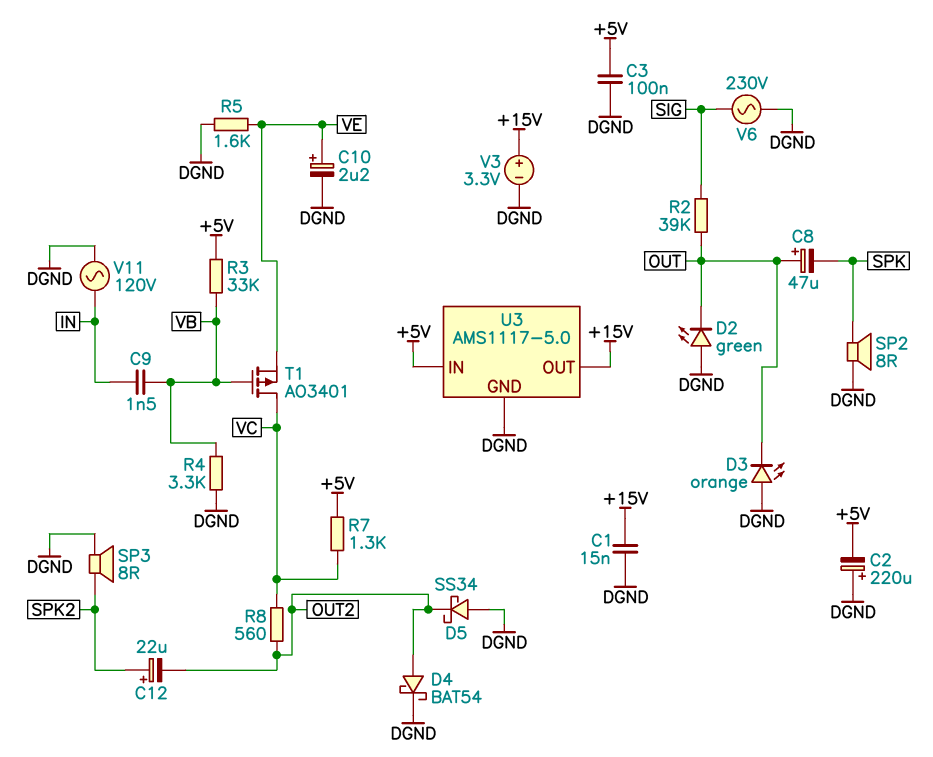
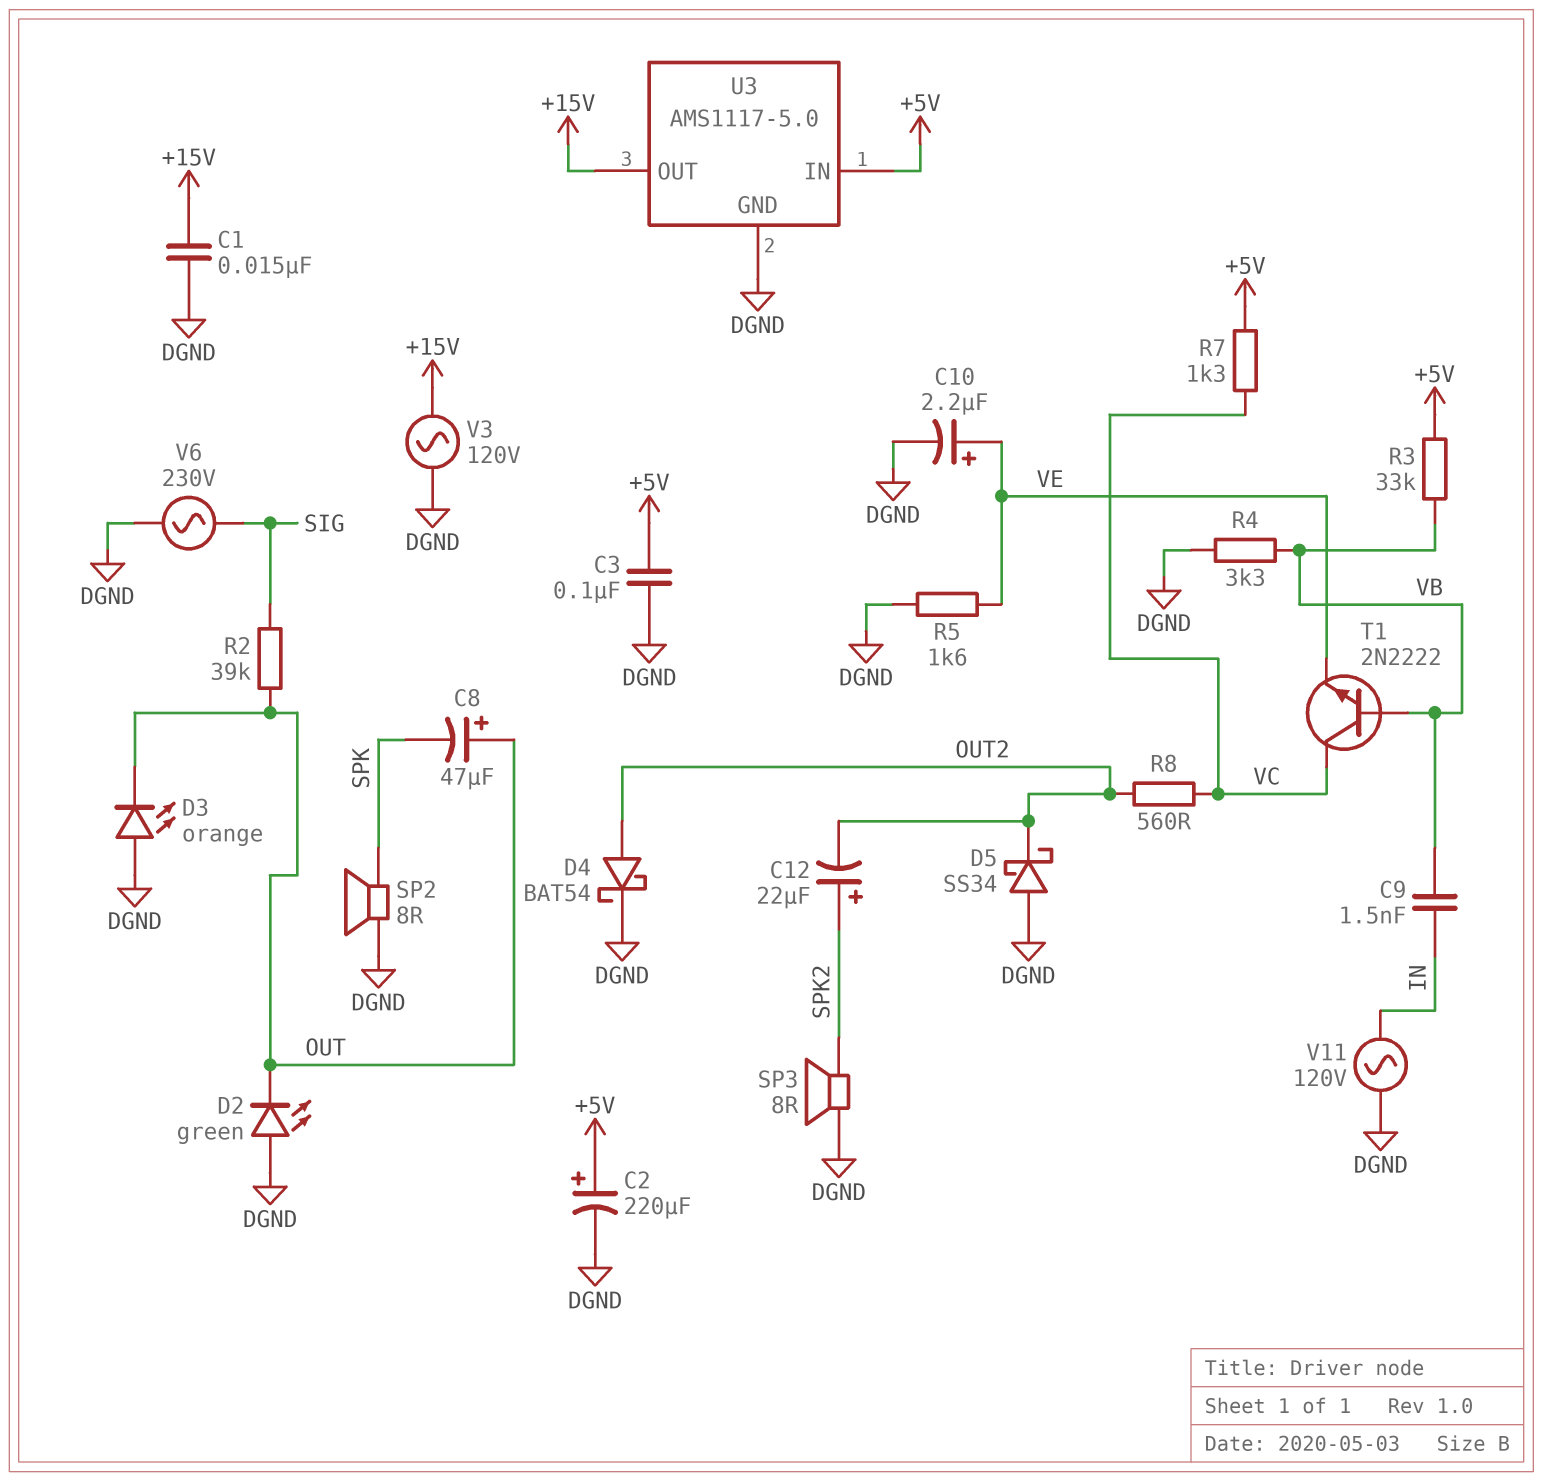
C2: 220uF (plus DGND, minus +5V) -> 220uF (plus +5V, minus DGND)
T1: PMOS AO3401 (G VB, D VC, S VE) -> NPN 2N2222 (B VB, C VC, E VE)
V3: 3.3V (plus +15V, minus DGND) -> AC 120V (+15V, DGND)

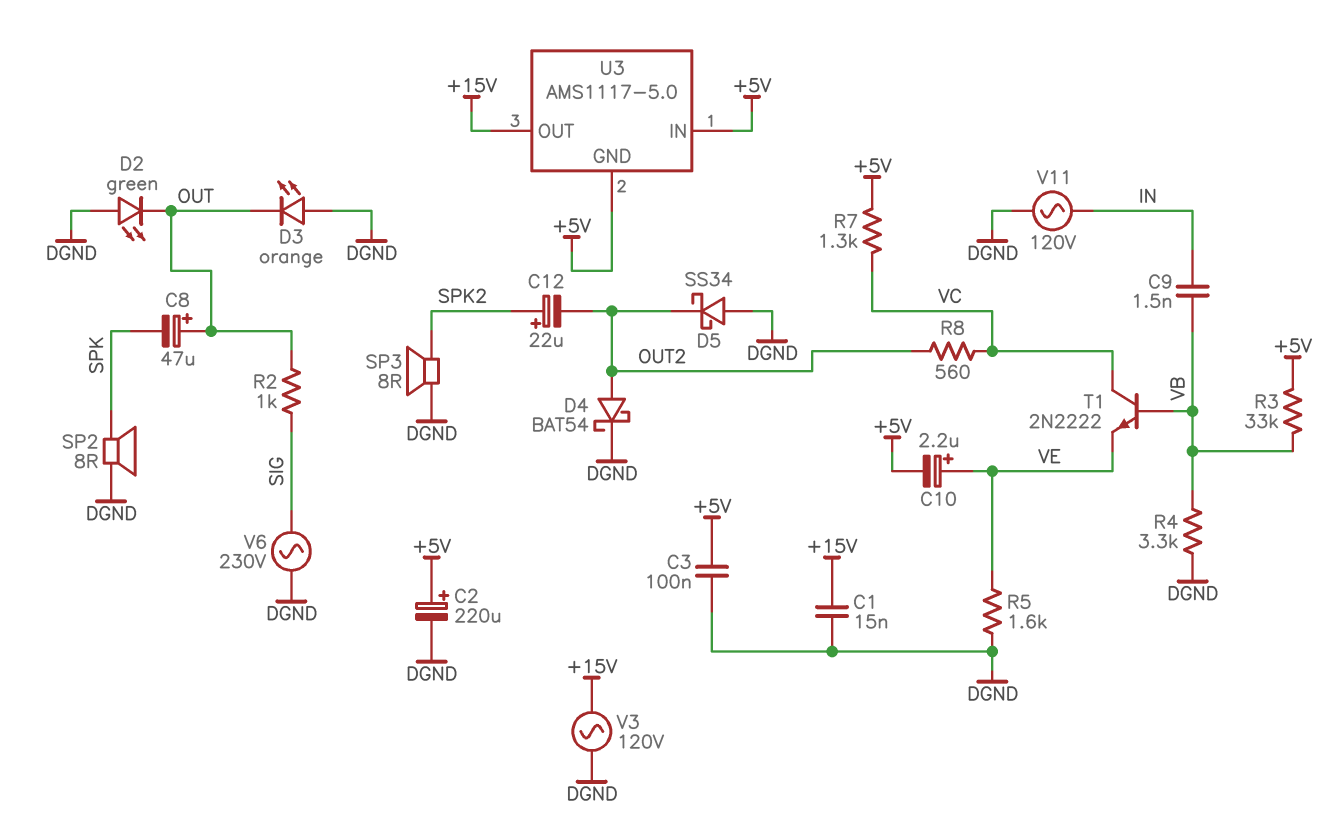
C10: 2.2uF (plus VE, minus DGND) -> 2.2uF (plus VE, minus +5V)
R2: 39k (OUT, SIG) -> 1k (OUT, SIG)
U3 pin GND: DGND -> +5V

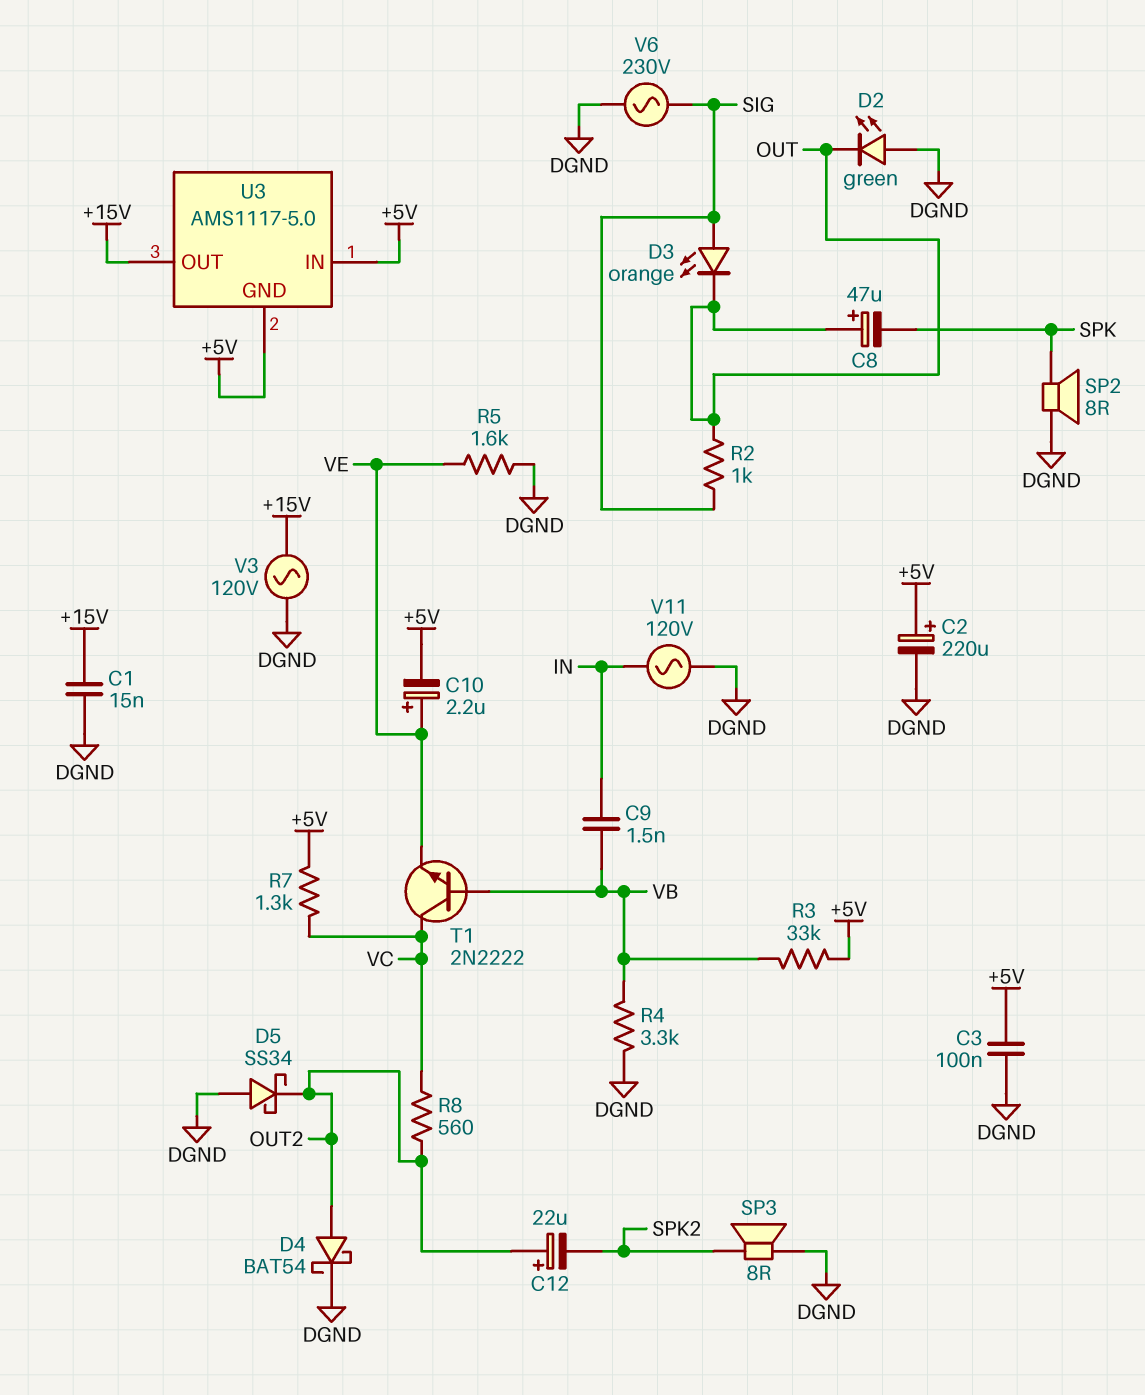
C12: 22uF (plus SPK2, minus OUT2) -> 22uF (plus OUT2, minus SPK2)
D3: LED orange (A DGND, K OUT) -> LED orange (A SIG, K OUT)

